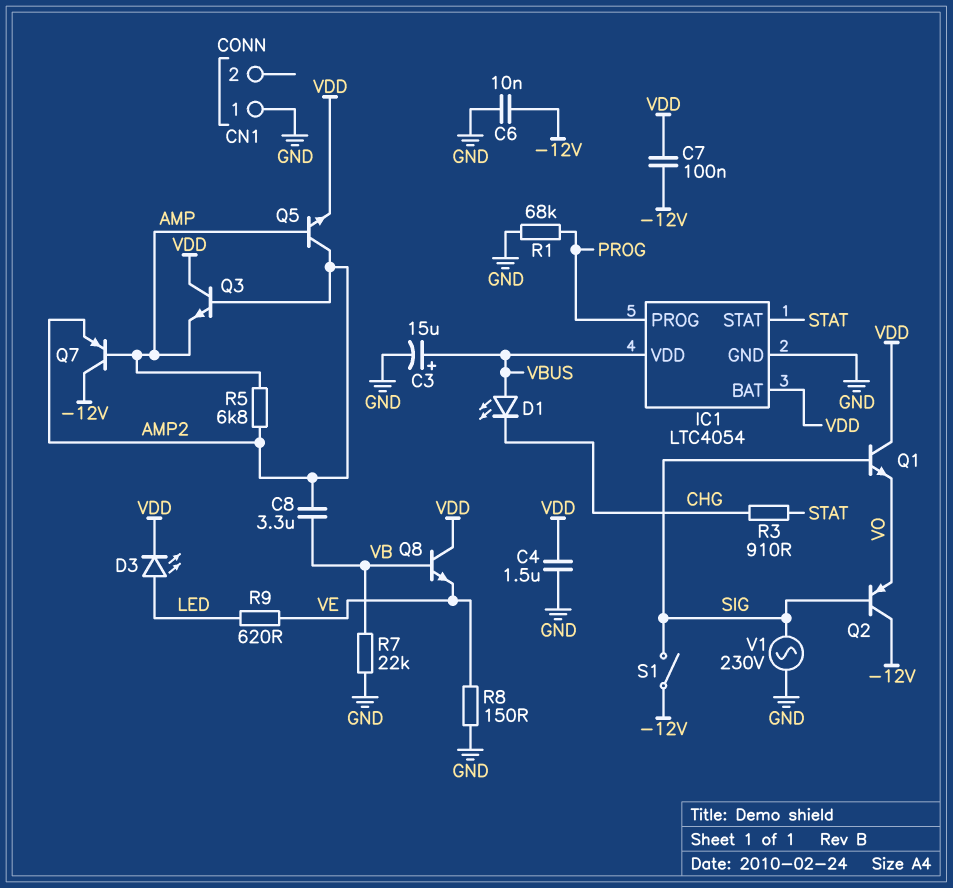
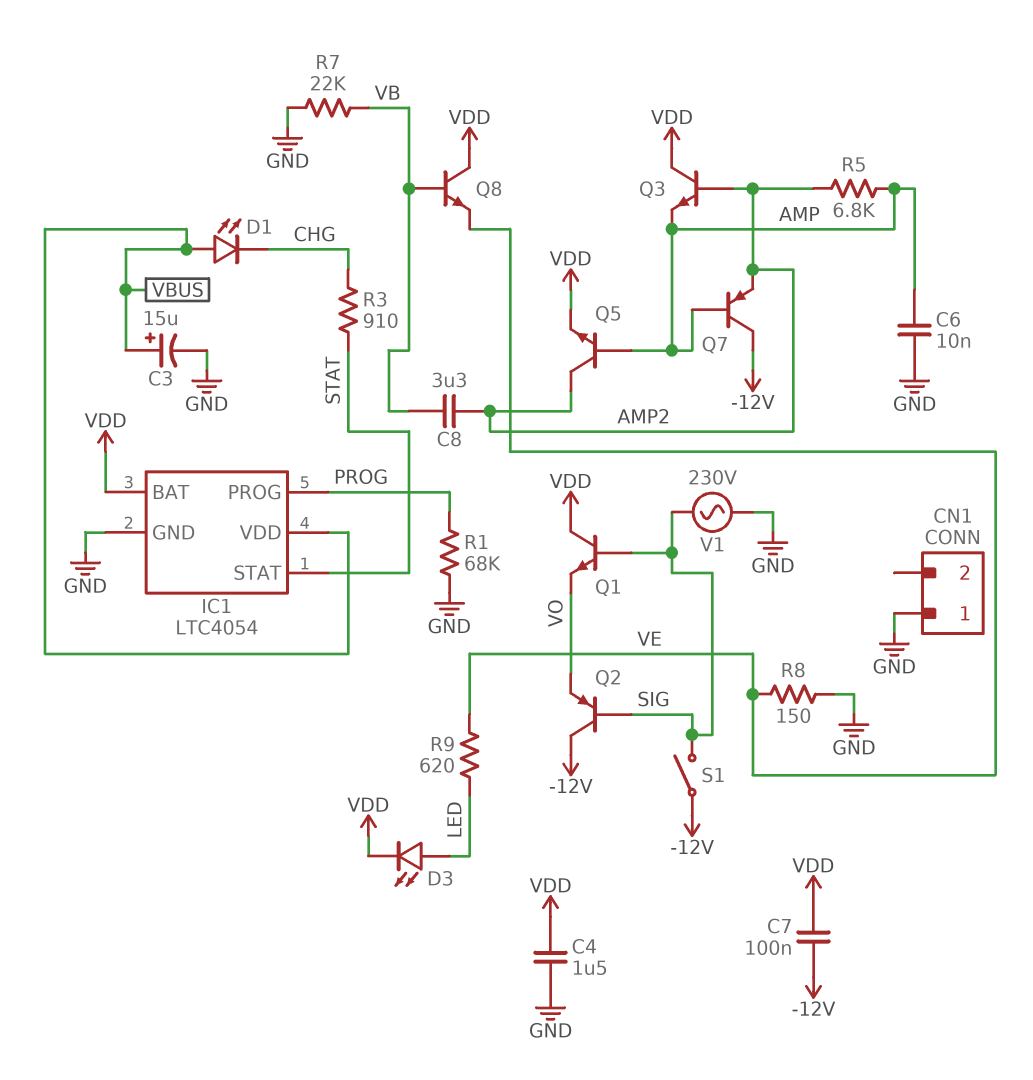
C6: 10nF (-12V, GND) -> 10nF (AMP, GND)

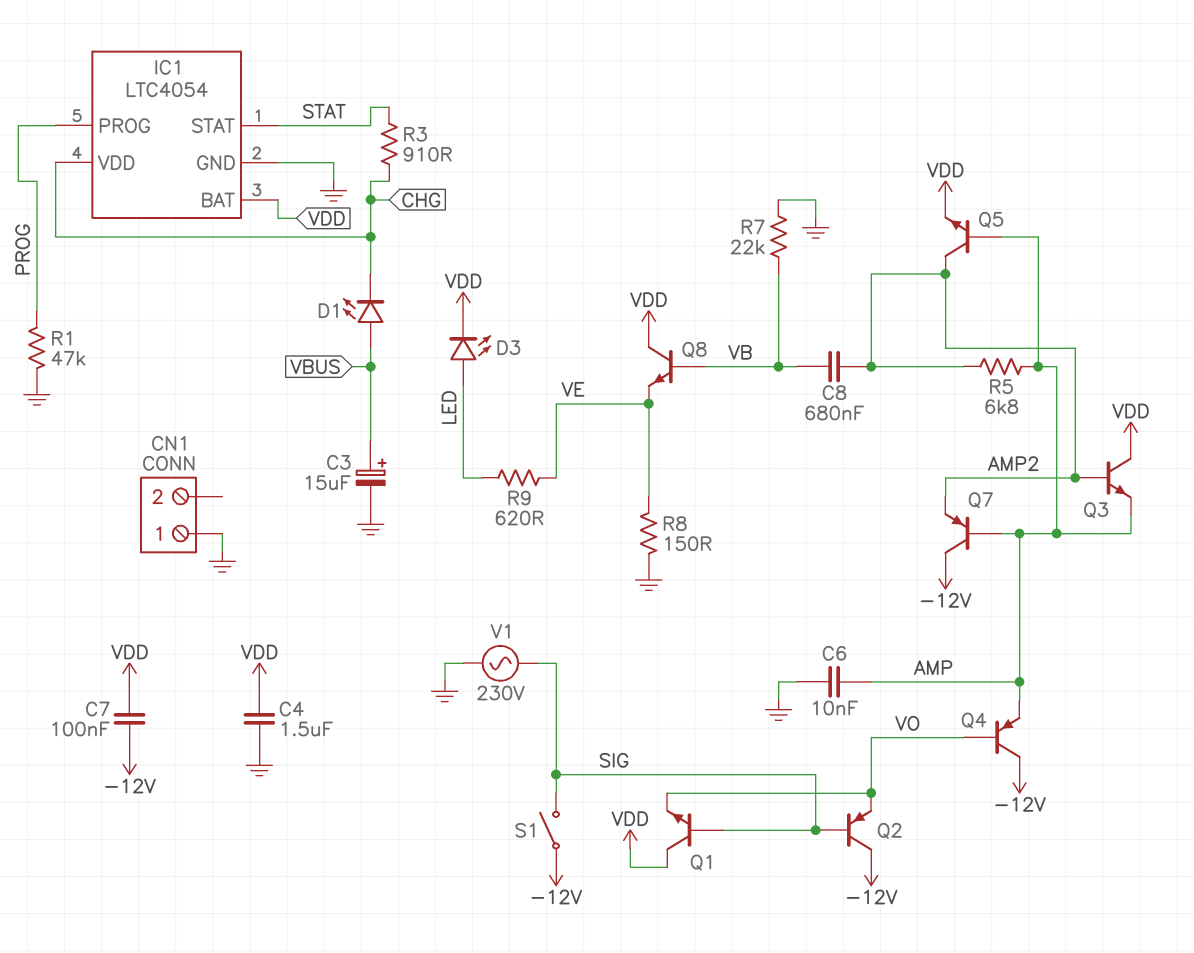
C8: 3.3uF (AMP2, VB) -> 680nF (AMP2, VB)
IC1 pin VDD: VBUS -> CHG
Q4: none -> PNP (B VO, C -12V, E AMP)
R1: 68k (GND, PROG) -> 47k (GND, PROG)

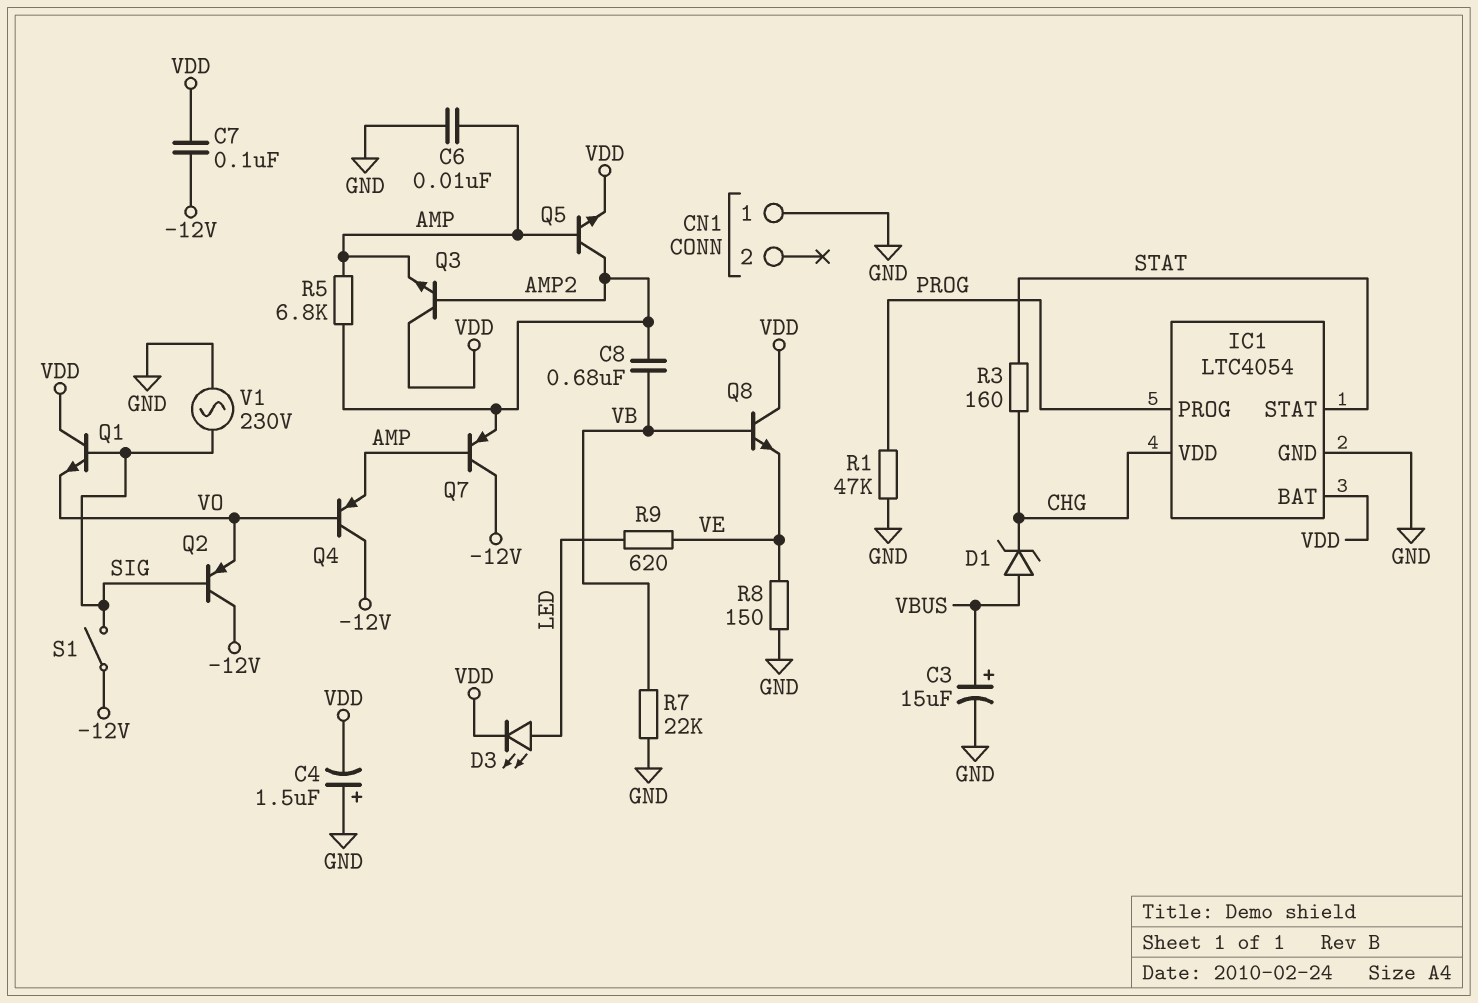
C4: 1.5uF (GND, VDD) -> 1.5uF (plus GND, minus VDD)
D1: LED (A VBUS, K CHG) -> zener (A VBUS, K CHG)
R3: 910 (CHG, STAT) -> 160 (CHG, STAT)

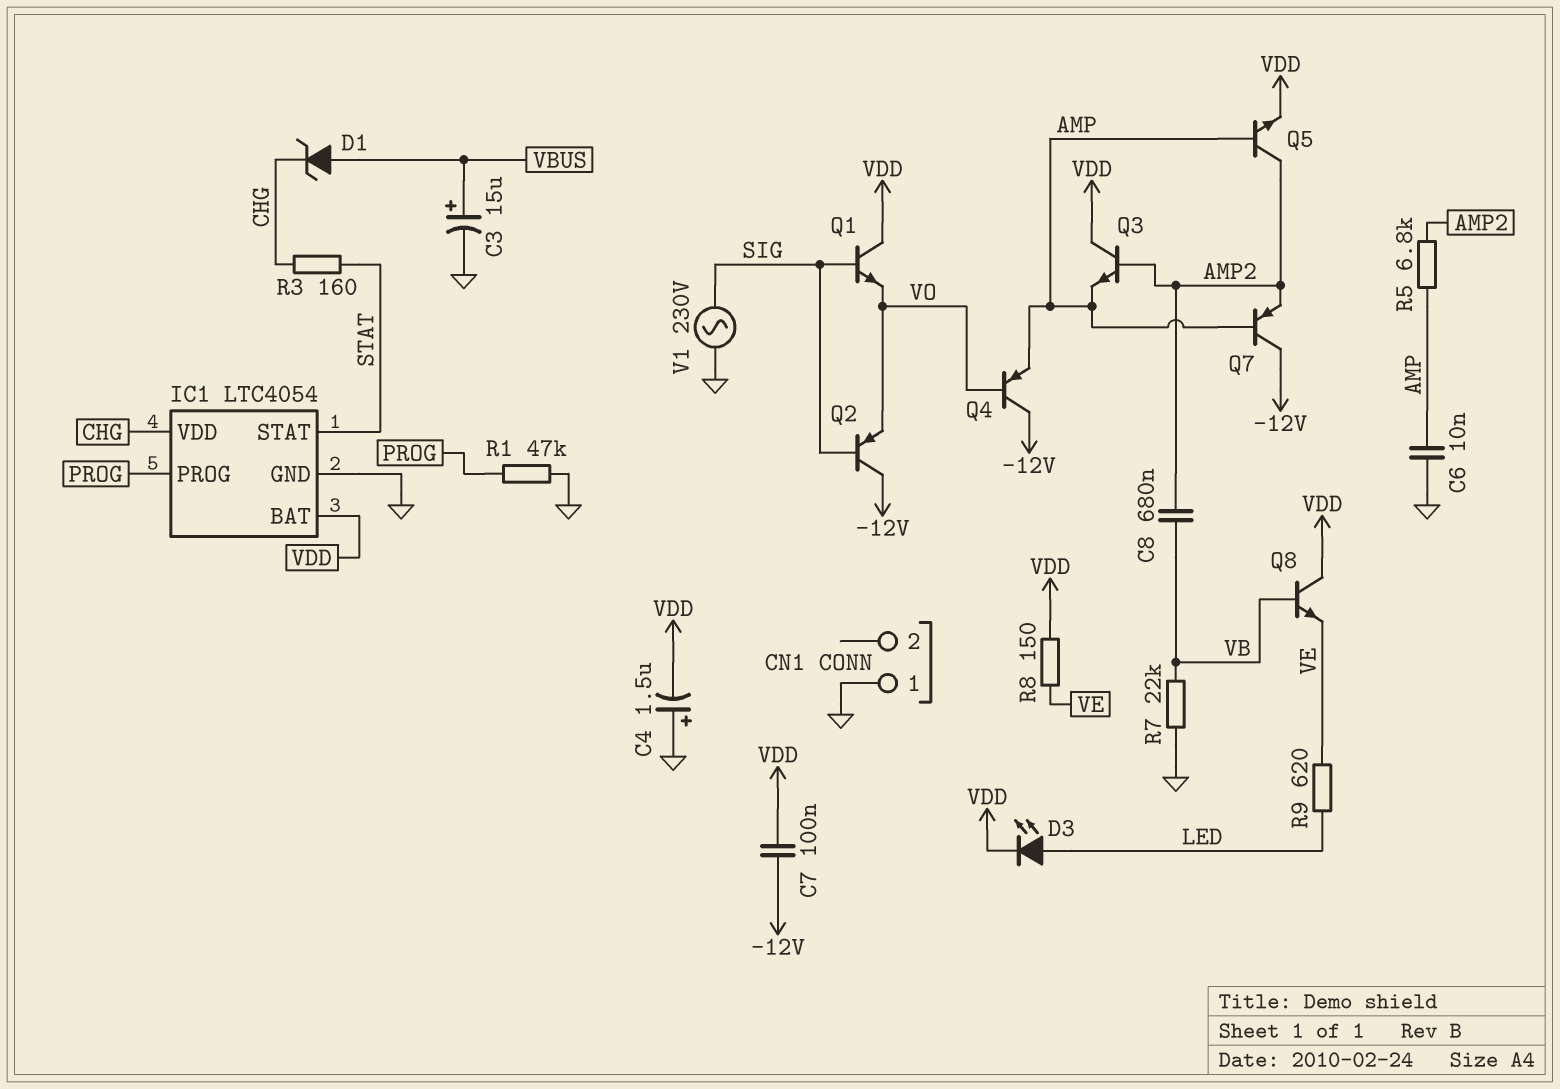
R8: 150 (GND, VE) -> 150 (VDD, VE)
S1: switch (-12V, SIG) -> none

